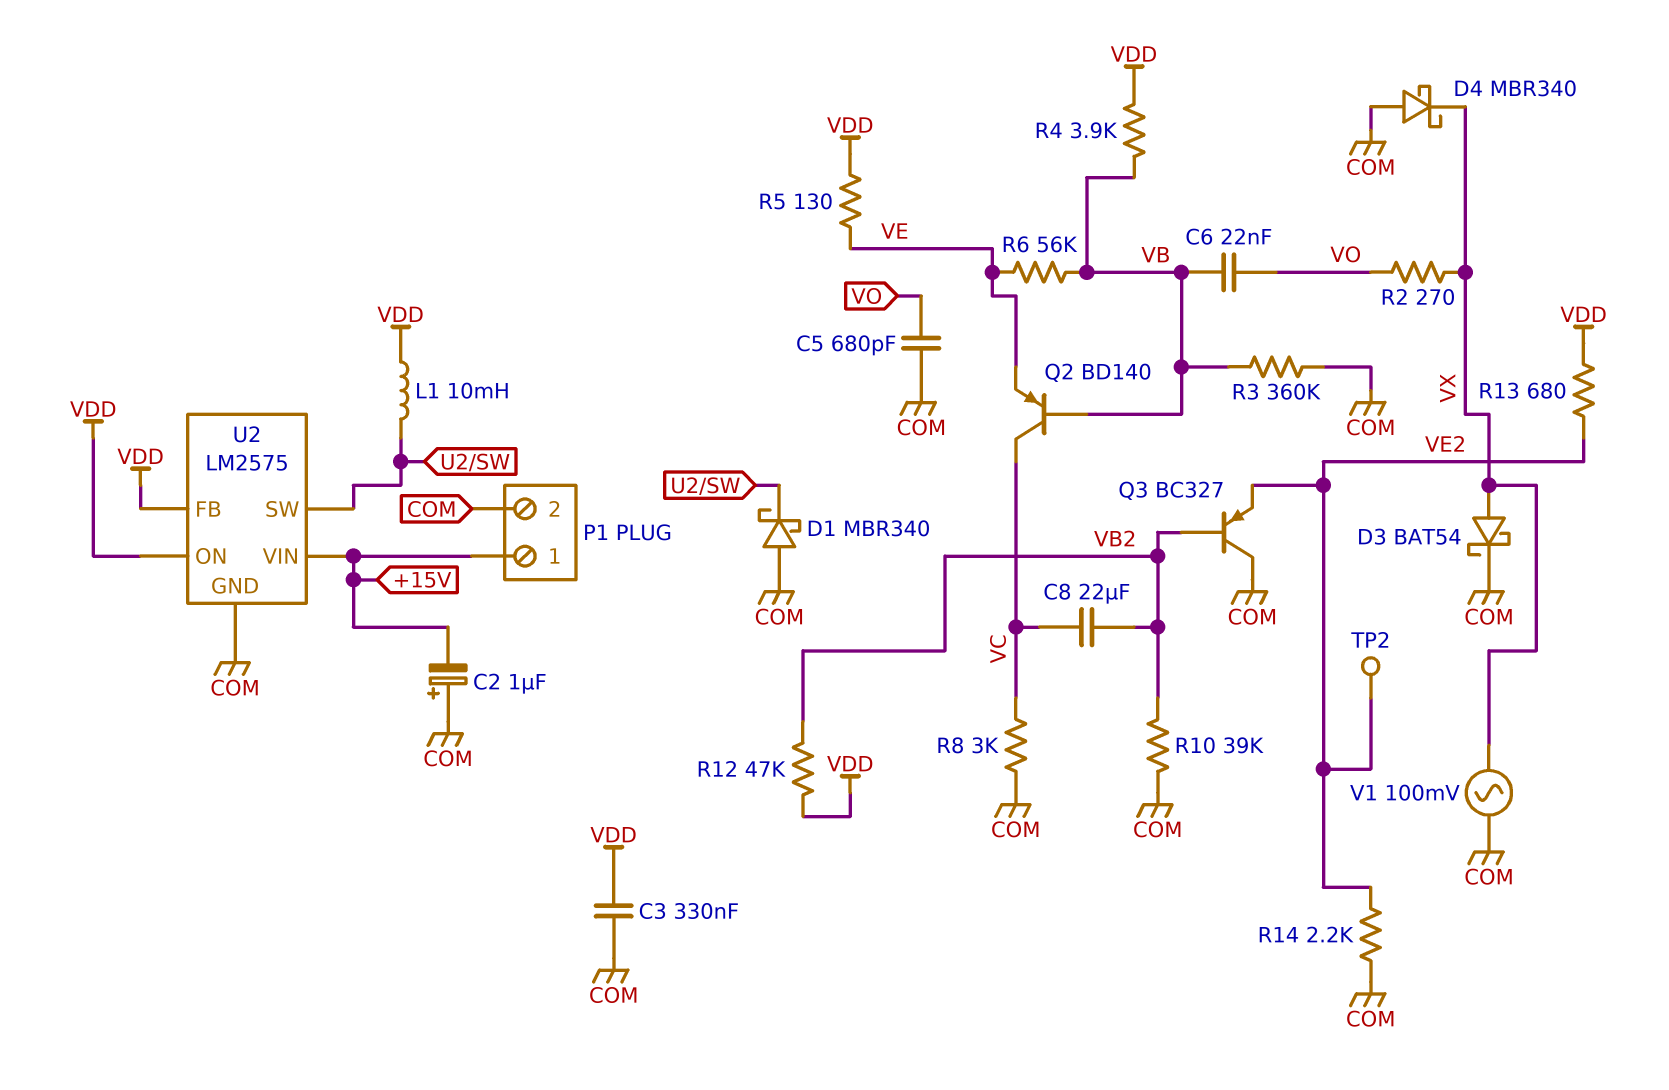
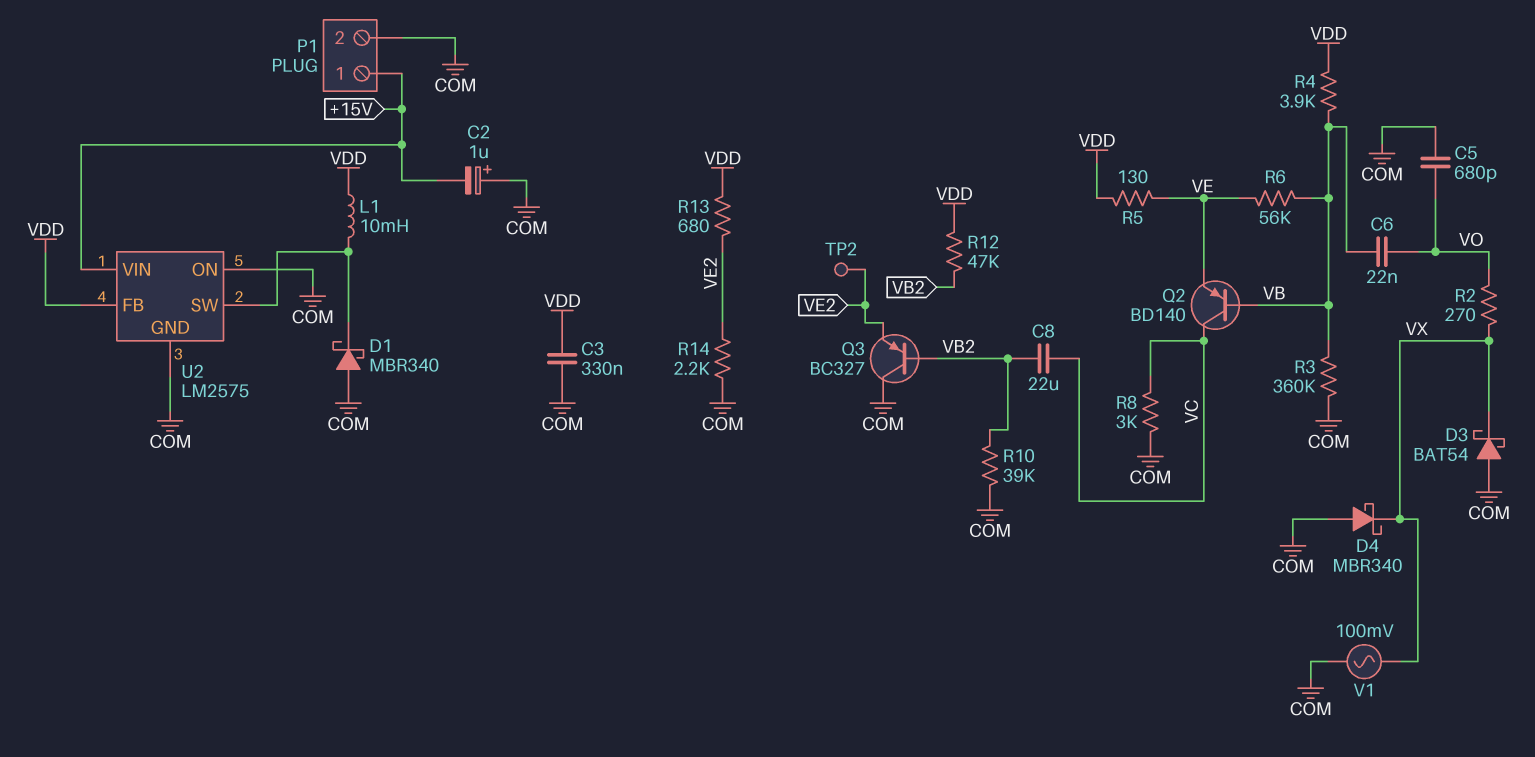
D3: schottky BAT54 (A VX, K COM) -> schottky BAT54 (A COM, K VX)
U2 pin ON: VDD -> COM

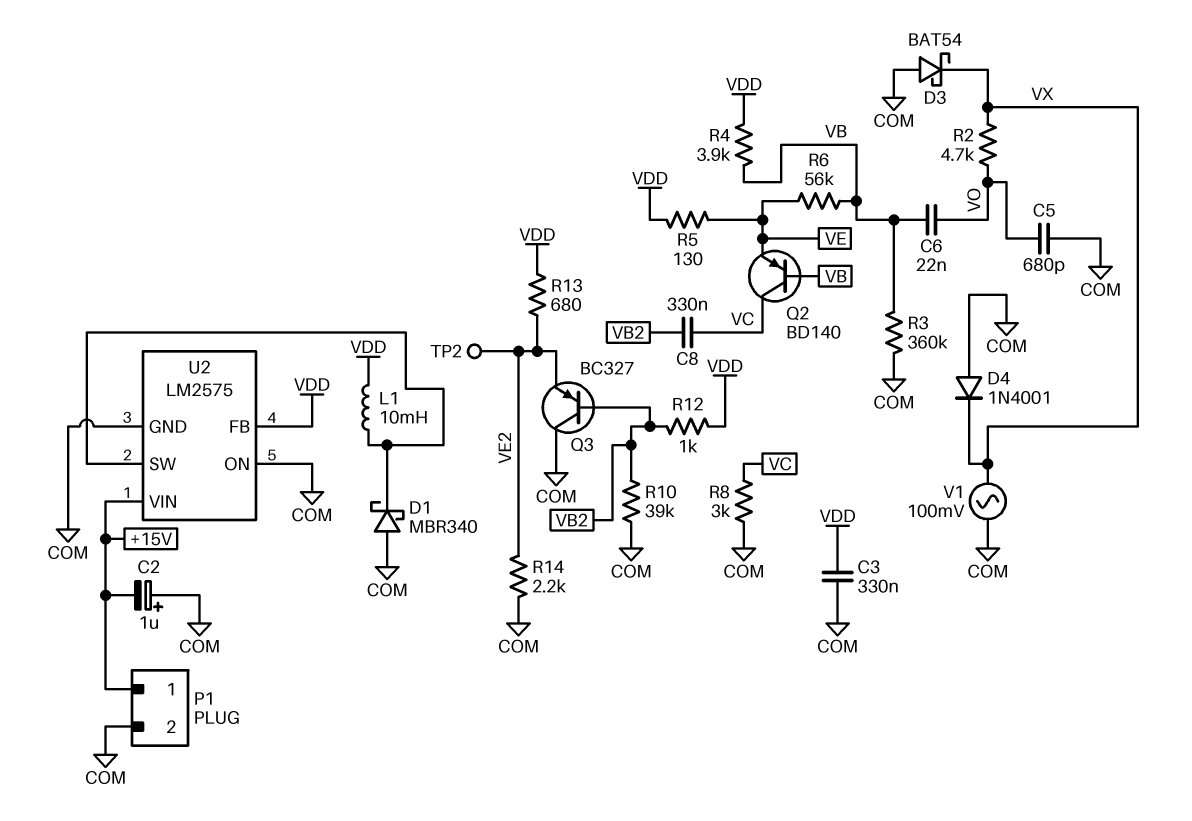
C8: 22uF (VB2, VC) -> 330nF (VB2, VC)
D4: schottky MBR340 (A COM, K VX) -> diode 1N4001 (A COM, K VX)
R2: 270 (VO, VX) -> 4.7k (VO, VX)
R12: 47k (VB2, VDD) -> 1k (VB2, VDD)

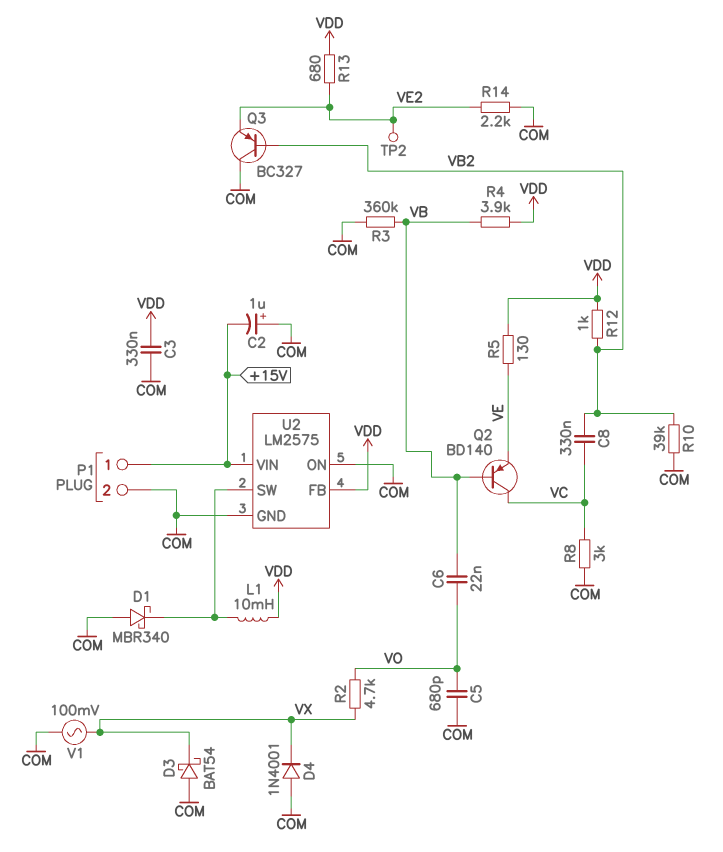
R6: 56k (VB, VE) -> none

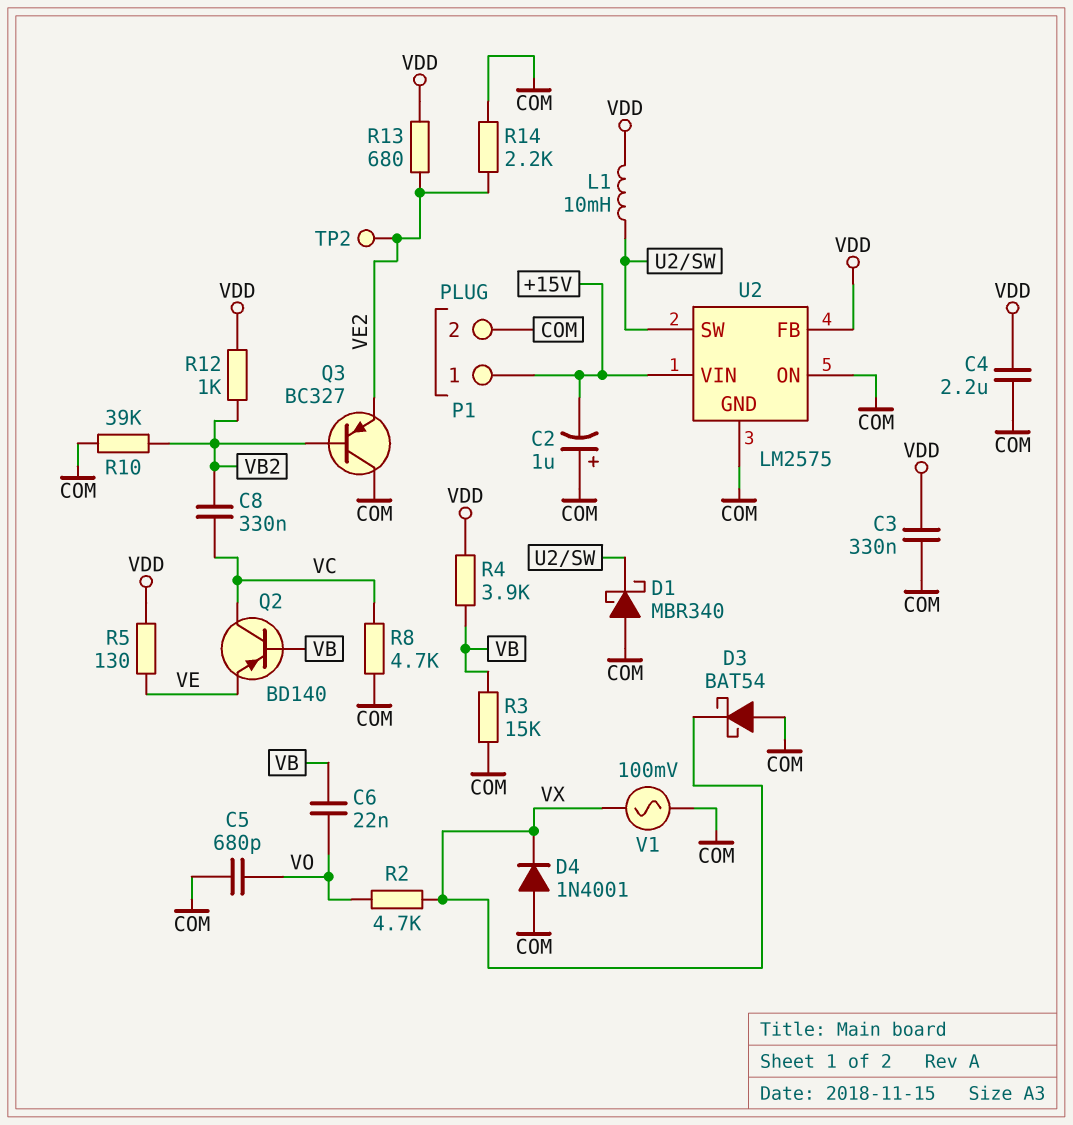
C4: none -> 2.2uF (COM, VDD)
R3: 360k (COM, VB) -> 15k (COM, VB)
R8: 3k (COM, VC) -> 4.7k (COM, VC)

